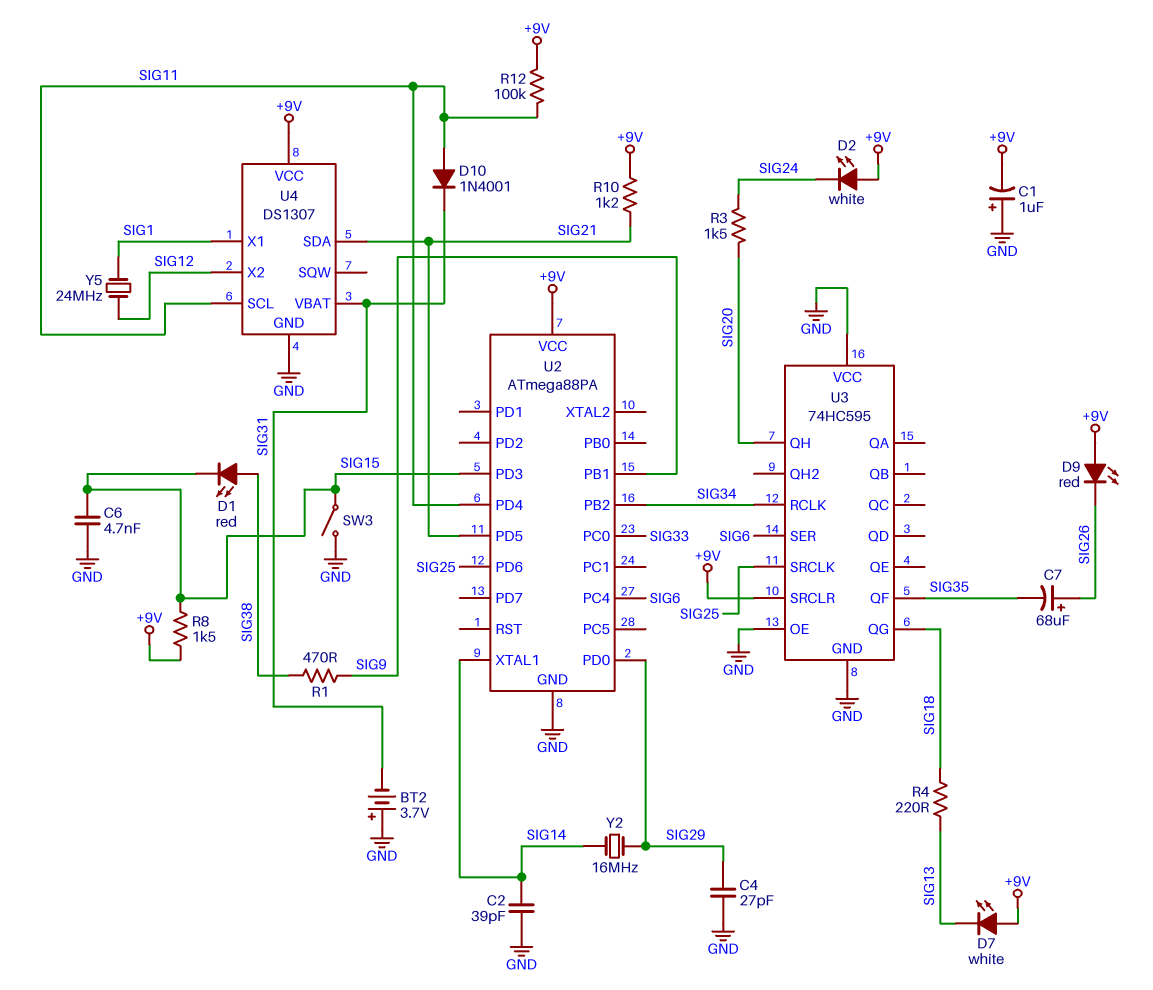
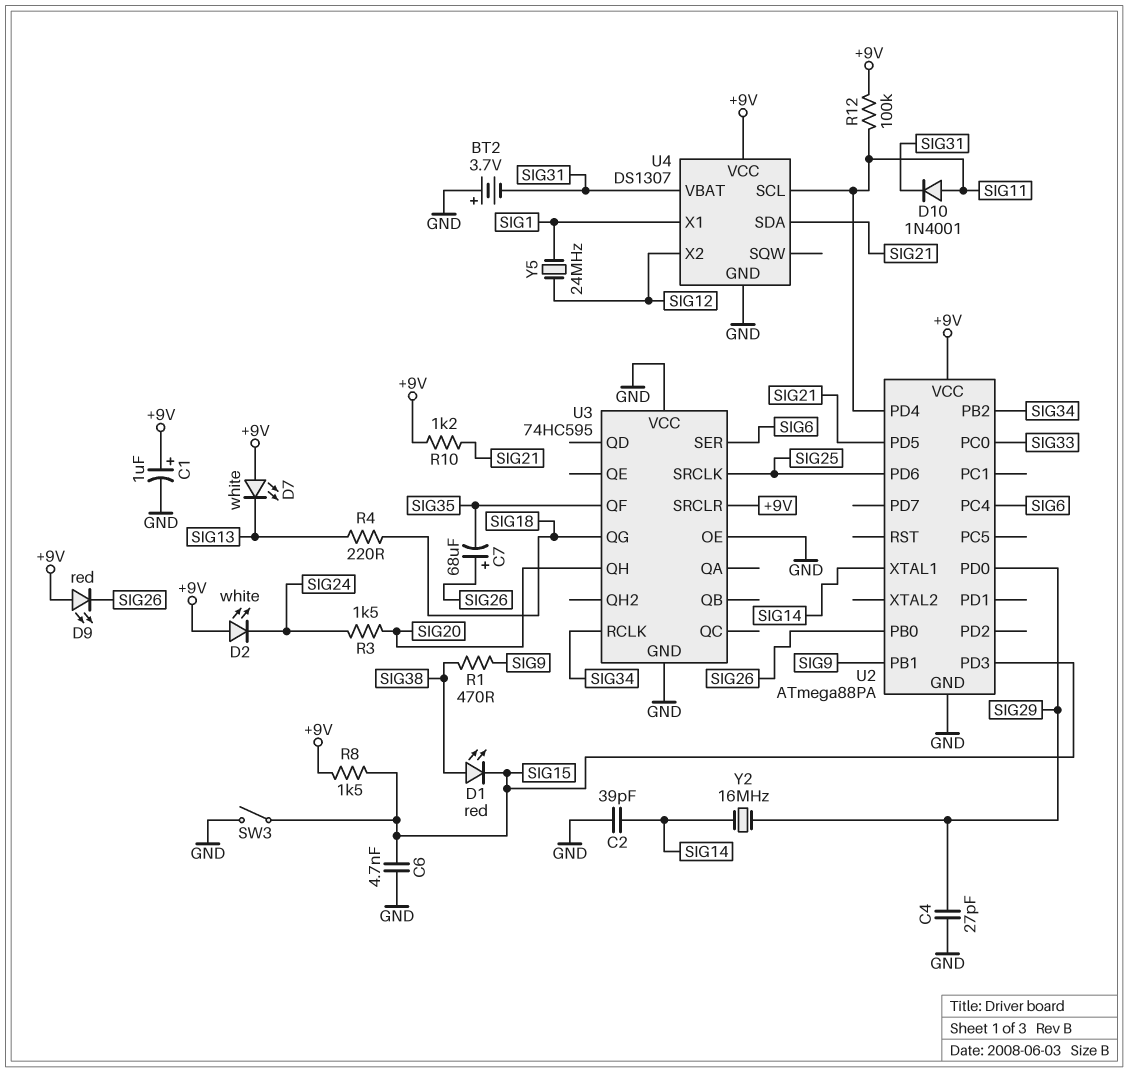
C1: 1uF (plus GND, minus +9V) -> 1uF (plus +9V, minus GND)
U2 pin PB0: none -> SIG26

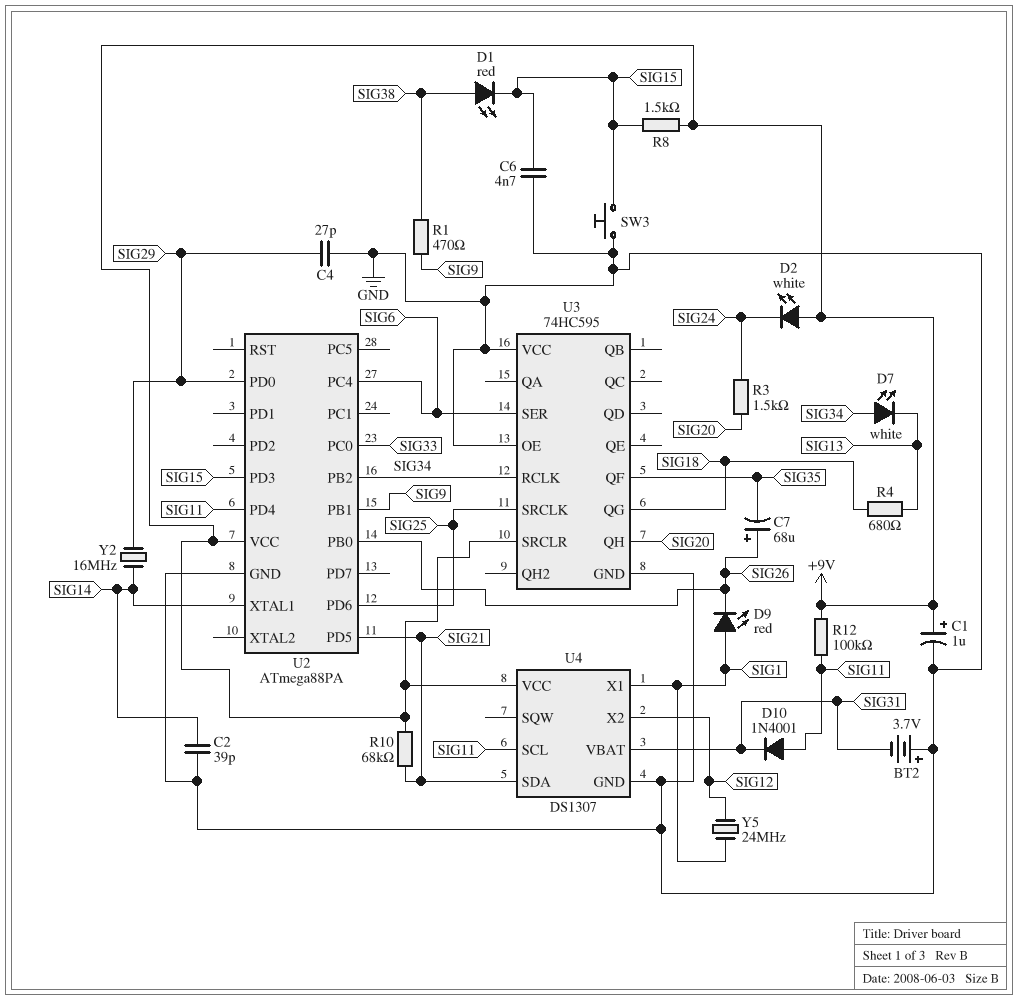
D7: LED white (A +9V, K SIG13) -> LED white (A SIG34, K SIG13)
D9: LED red (A +9V, K SIG26) -> LED red (A SIG1, K SIG26)
R4: 220 (SIG13, SIG18) -> 680 (SIG13, SIG18)
R10: 1.2k (+9V, SIG21) -> 68k (+9V, SIG21)
SW3: switch (GND, SIG15) -> button (GND, SIG15)

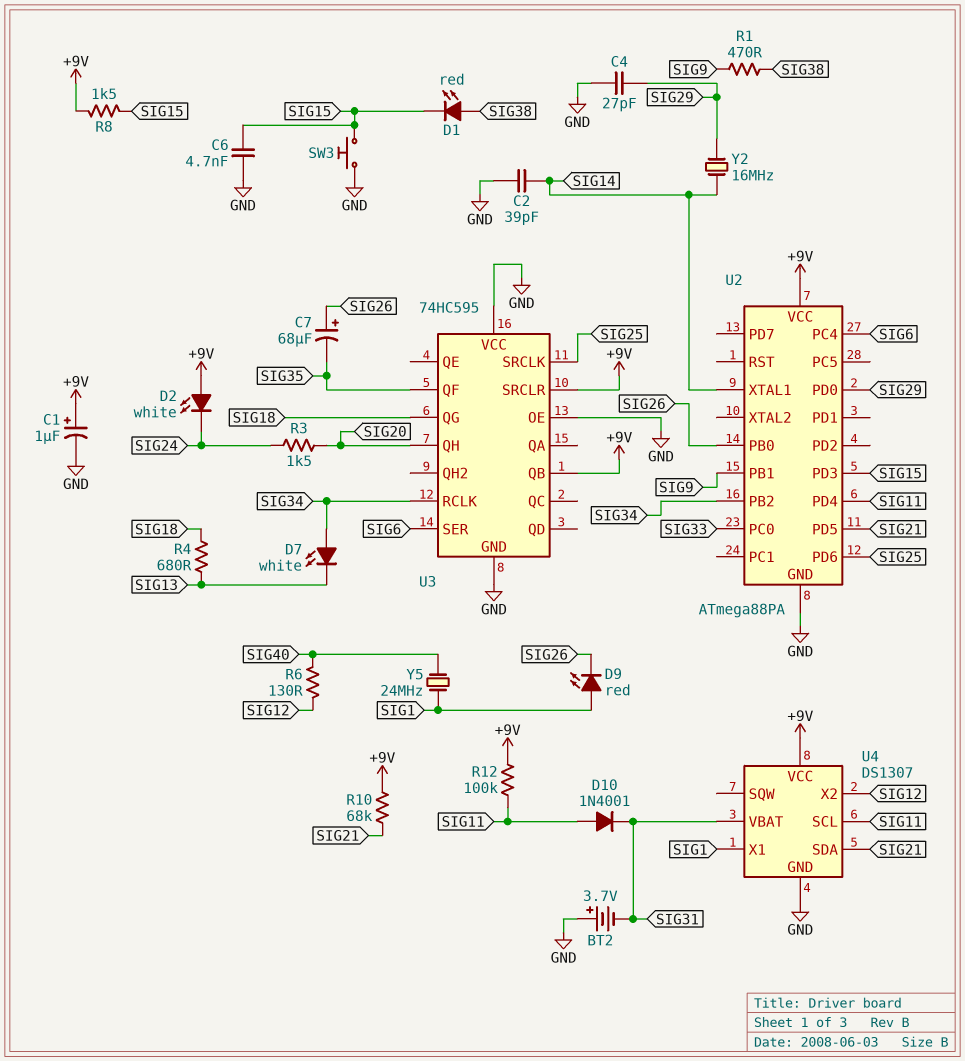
R6: none -> 130 (SIG12, SIG40)
U3 pin QB: none -> +9V
Y5: 24MHz (SIG1, SIG12) -> 24MHz (SIG1, SIG40)

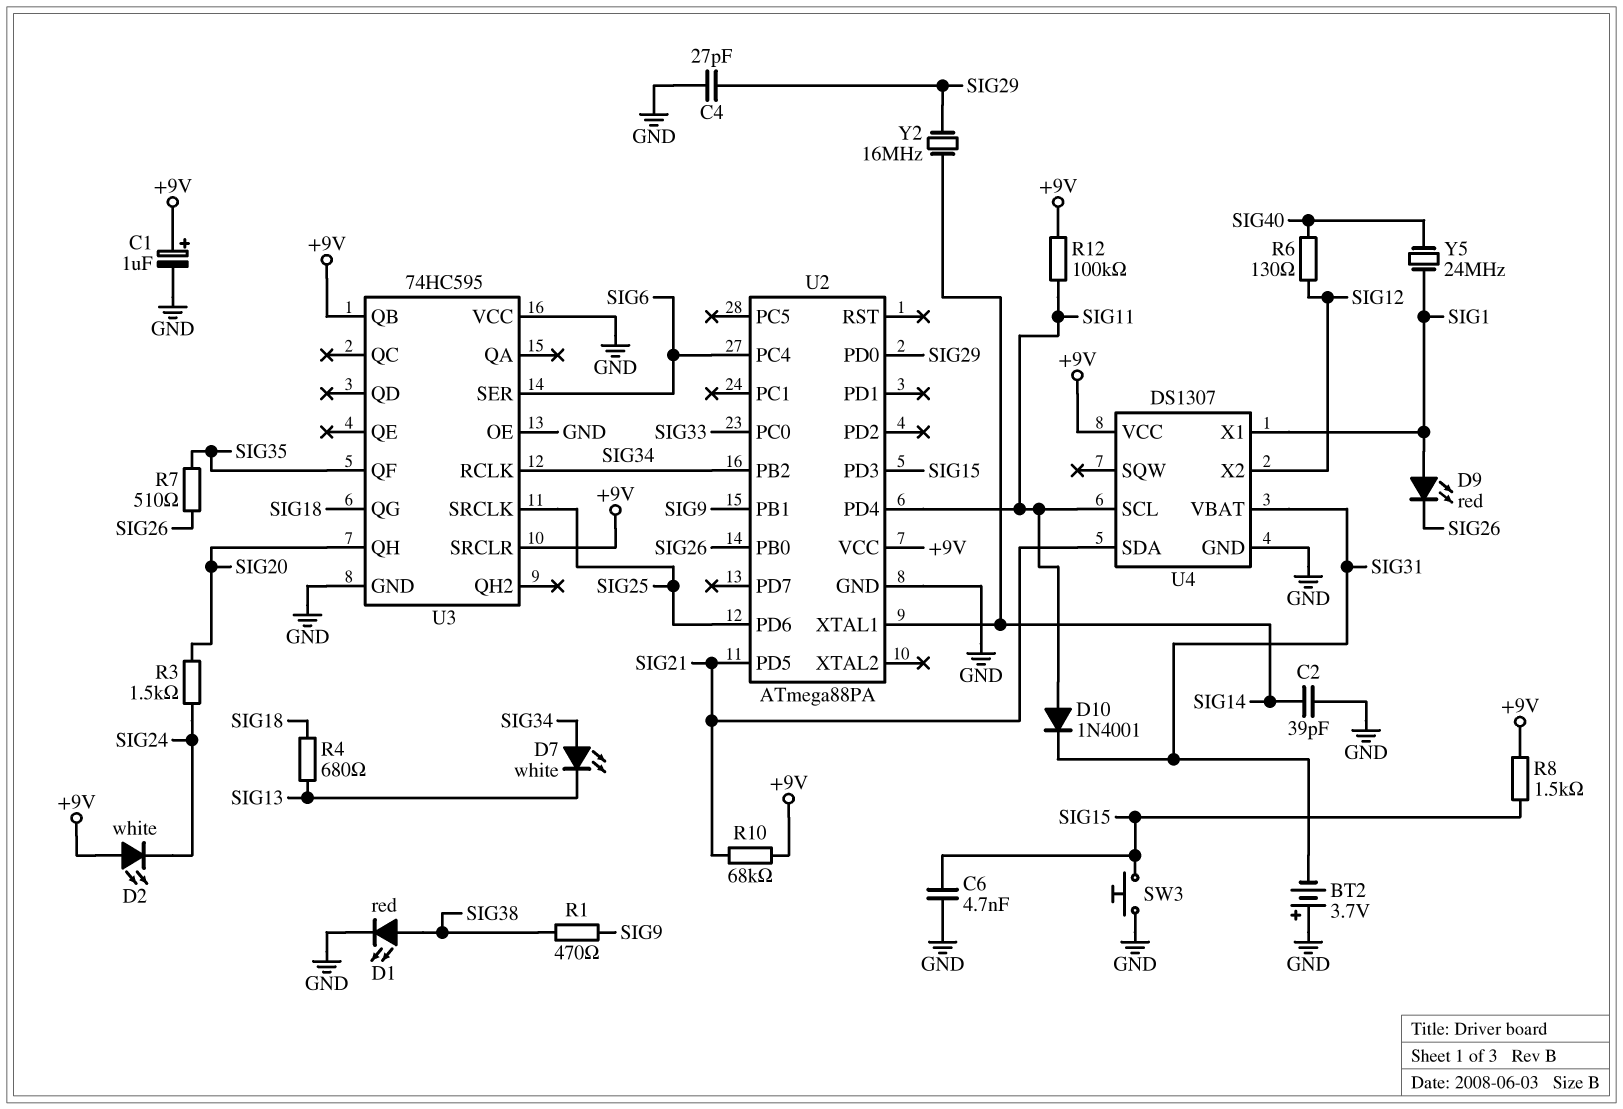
C7: 68uF (plus SIG26, minus SIG35) -> none
D1: LED red (A SIG38, K SIG15) -> LED red (A SIG38, K GND)
R7: none -> 510 (SIG26, SIG35)

